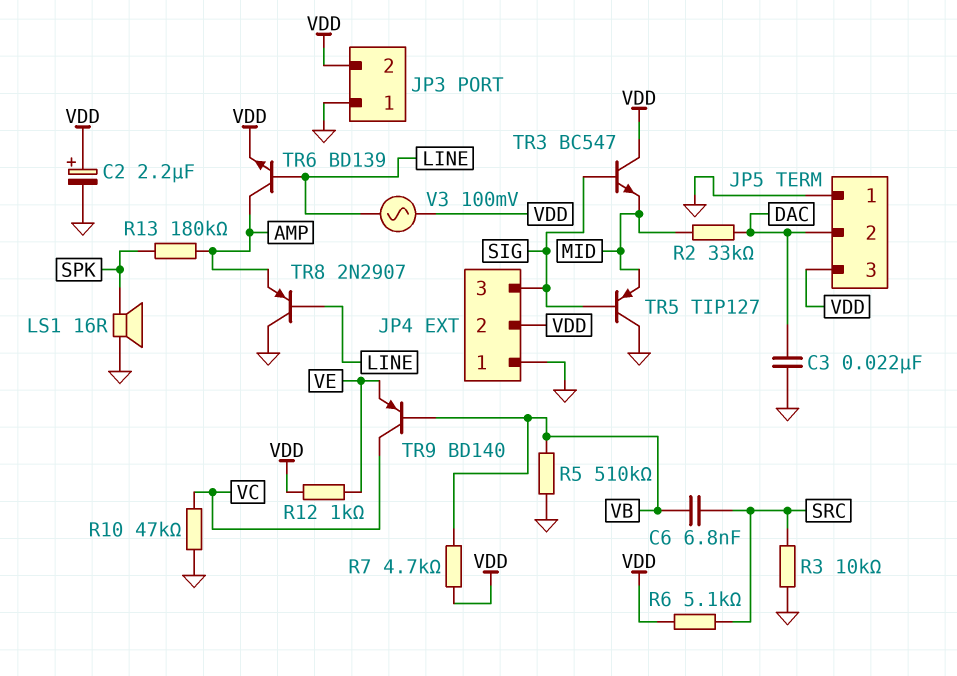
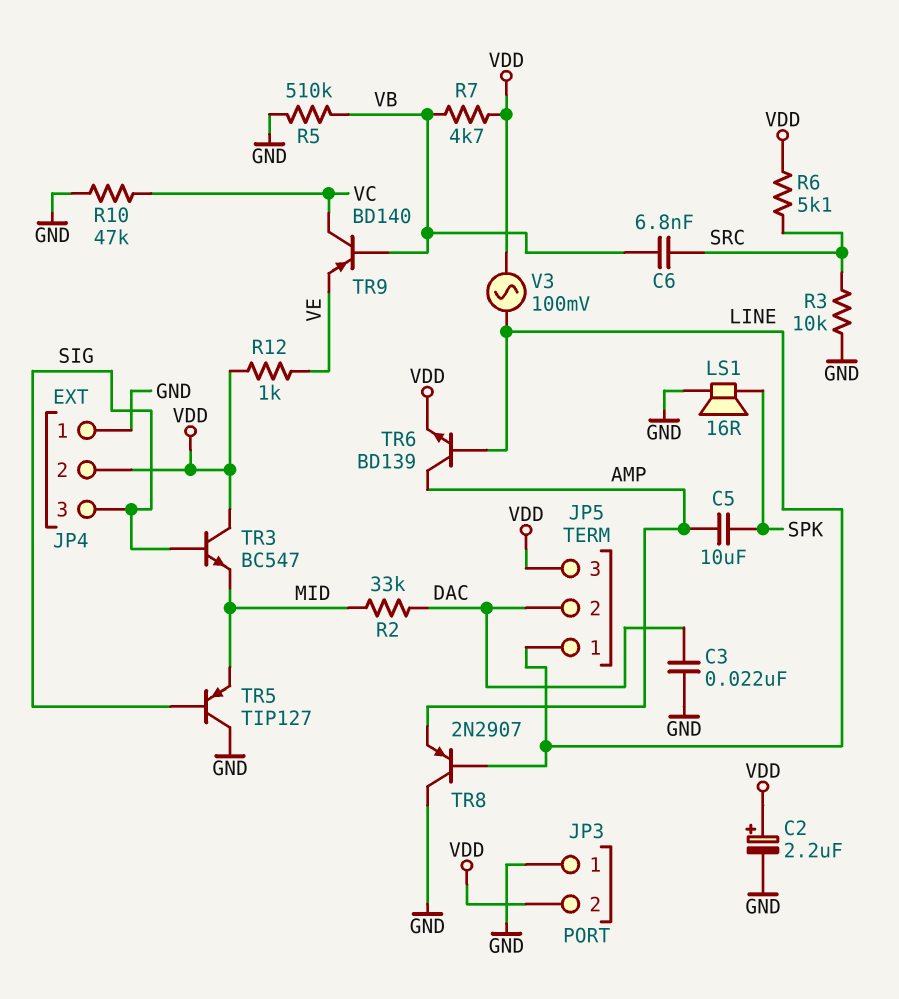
C5: none -> 10uF (AMP, SPK)
JP5 pin 1: GND -> LINE
R13: 180k (AMP, SPK) -> none

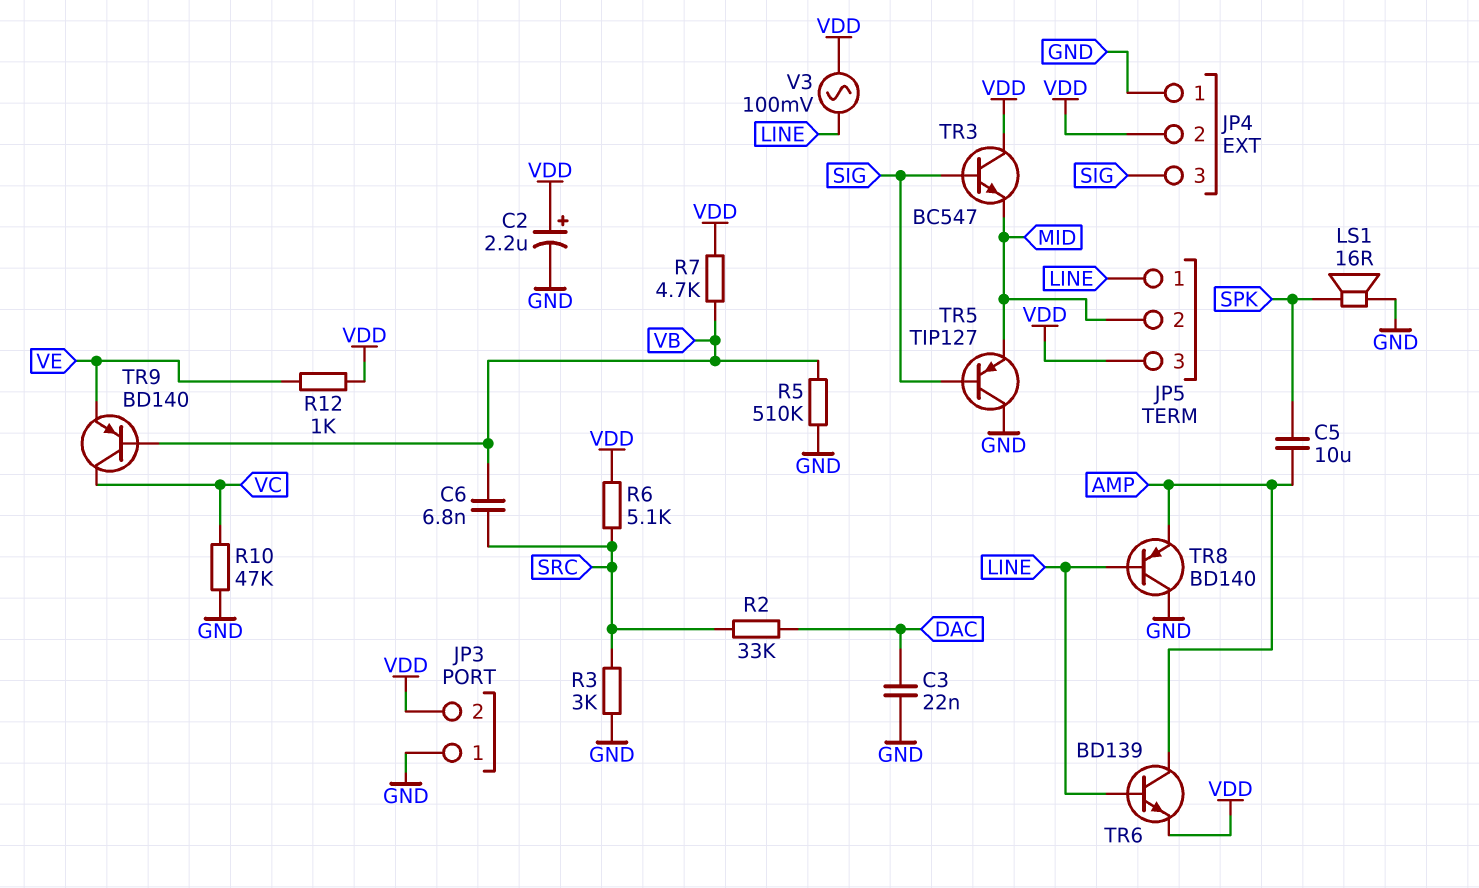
JP5 pin 2: DAC -> MID
R2: 33k (DAC, MID) -> 33k (DAC, SRC)
R3: 10k (GND, SRC) -> 3k (GND, SRC)
TR8: PNP 2N2907 (B LINE, C GND, E AMP) -> PNP BD140 (B LINE, C GND, E AMP)

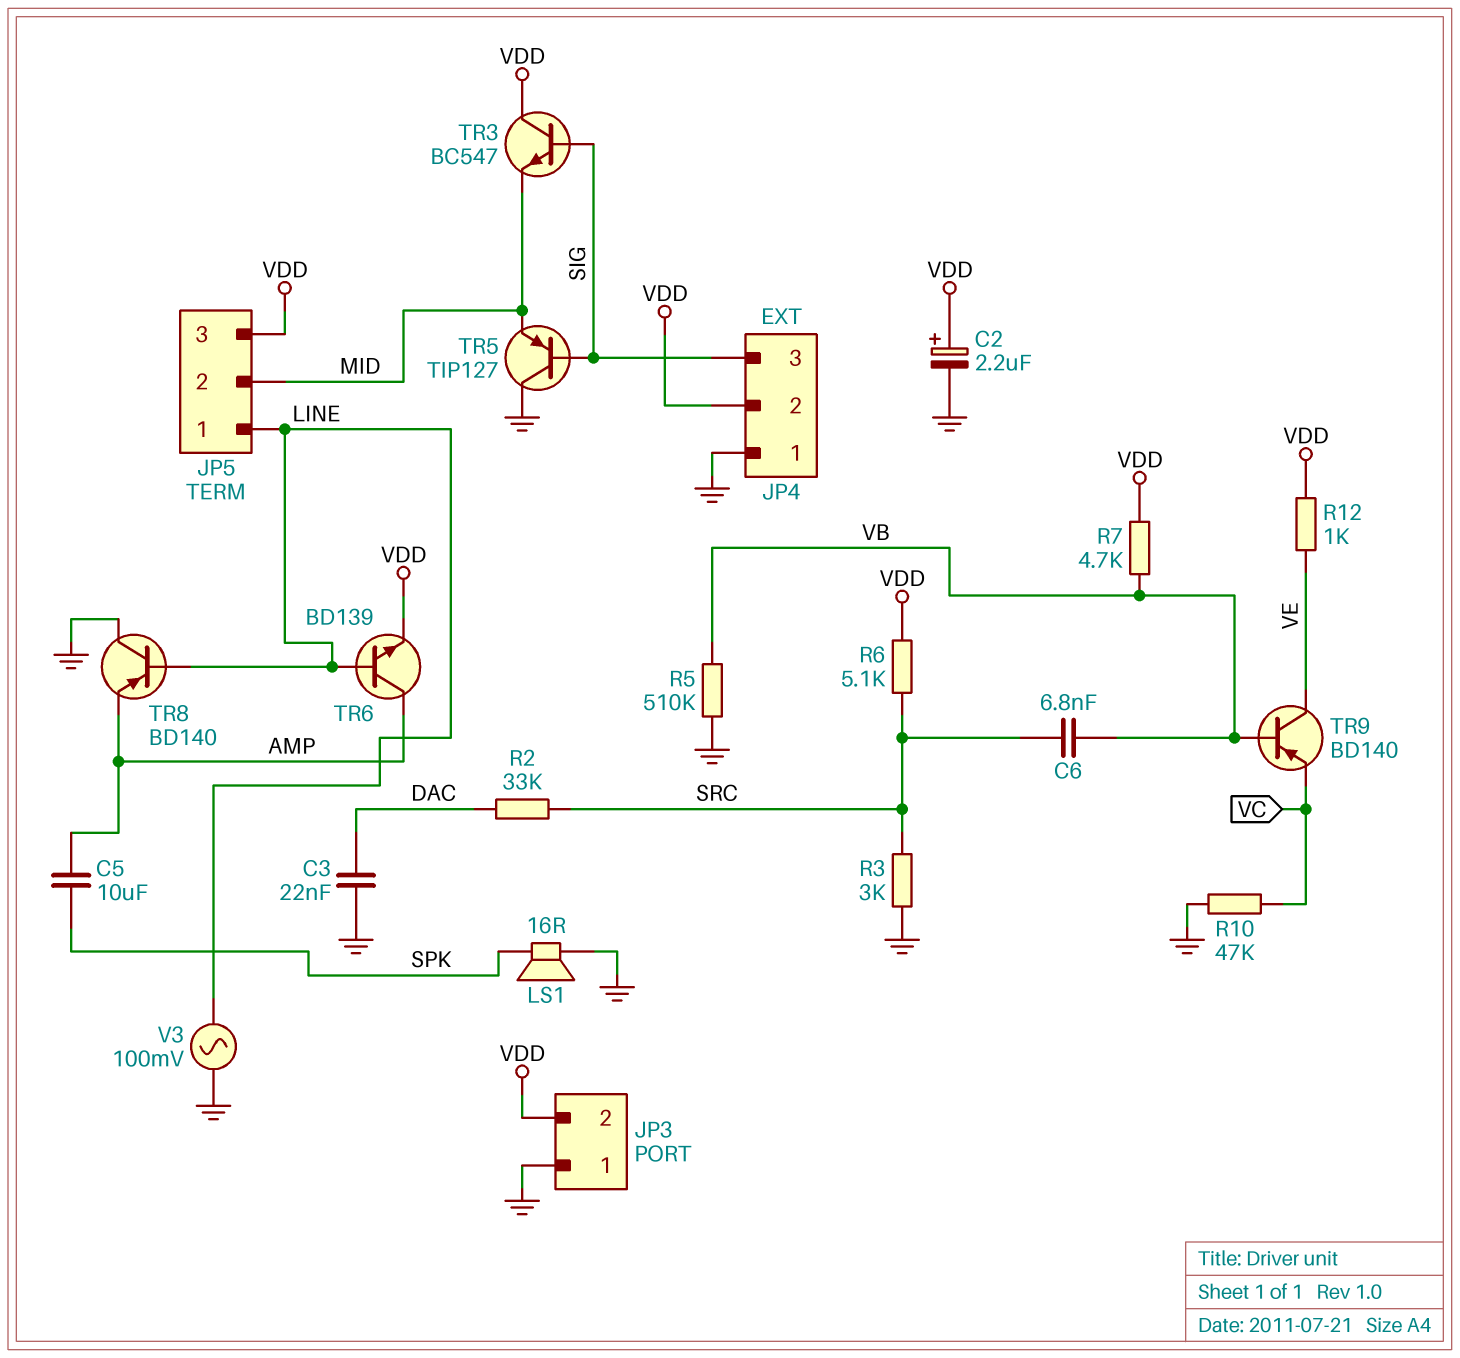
TR9: PNP BD140 (B VB, C VC, E VE) -> PNP BD140 (B VB, C VE, E VC)
V3: AC 100mV (LINE, VDD) -> AC 100mV (GND, LINE)

